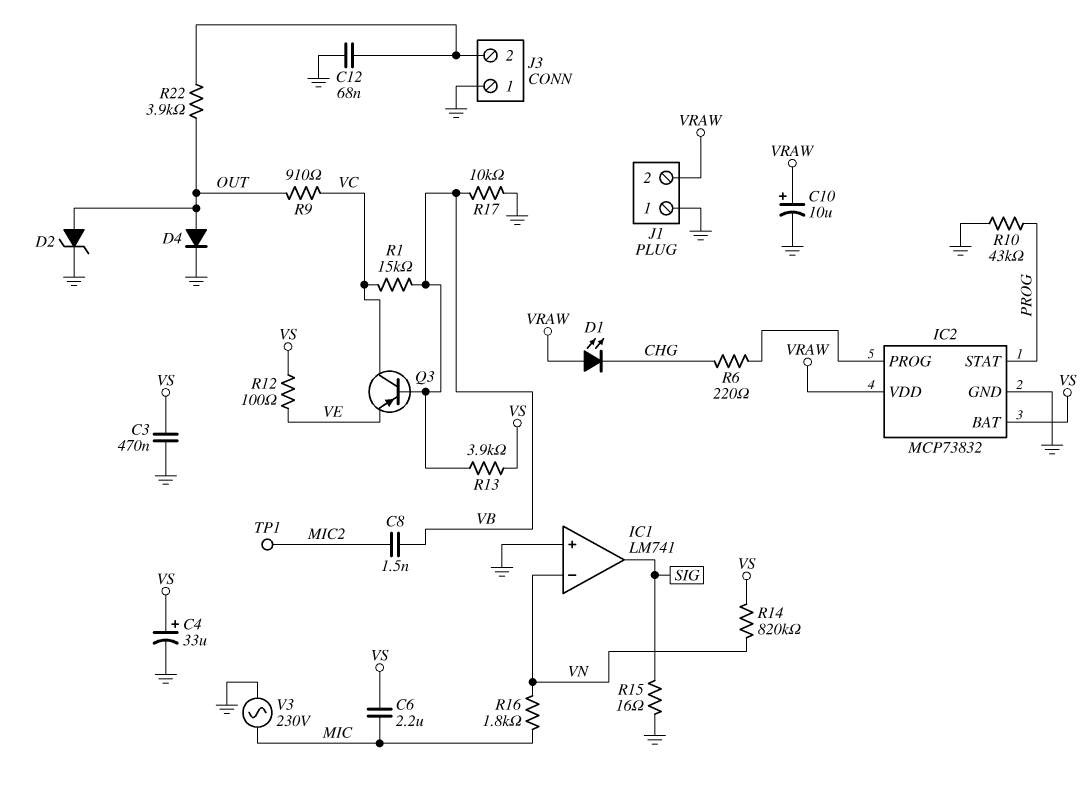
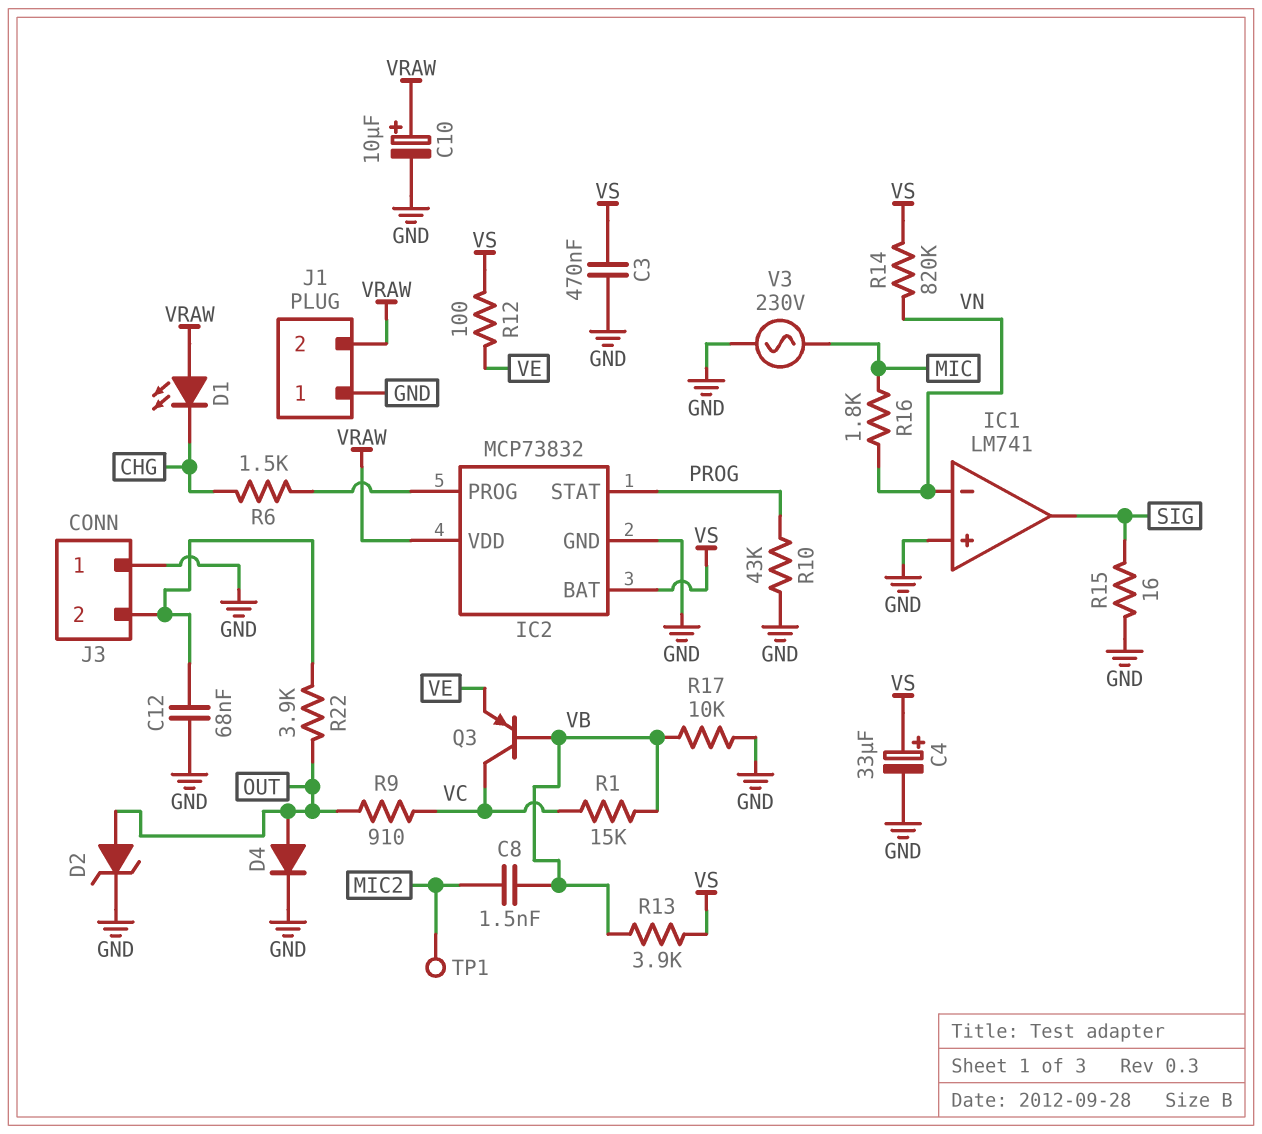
C6: 2.2uF (MIC, VS) -> none
R6: 220 (CHG, IC2/PROG) -> 1.5k (CHG, IC2/PROG)

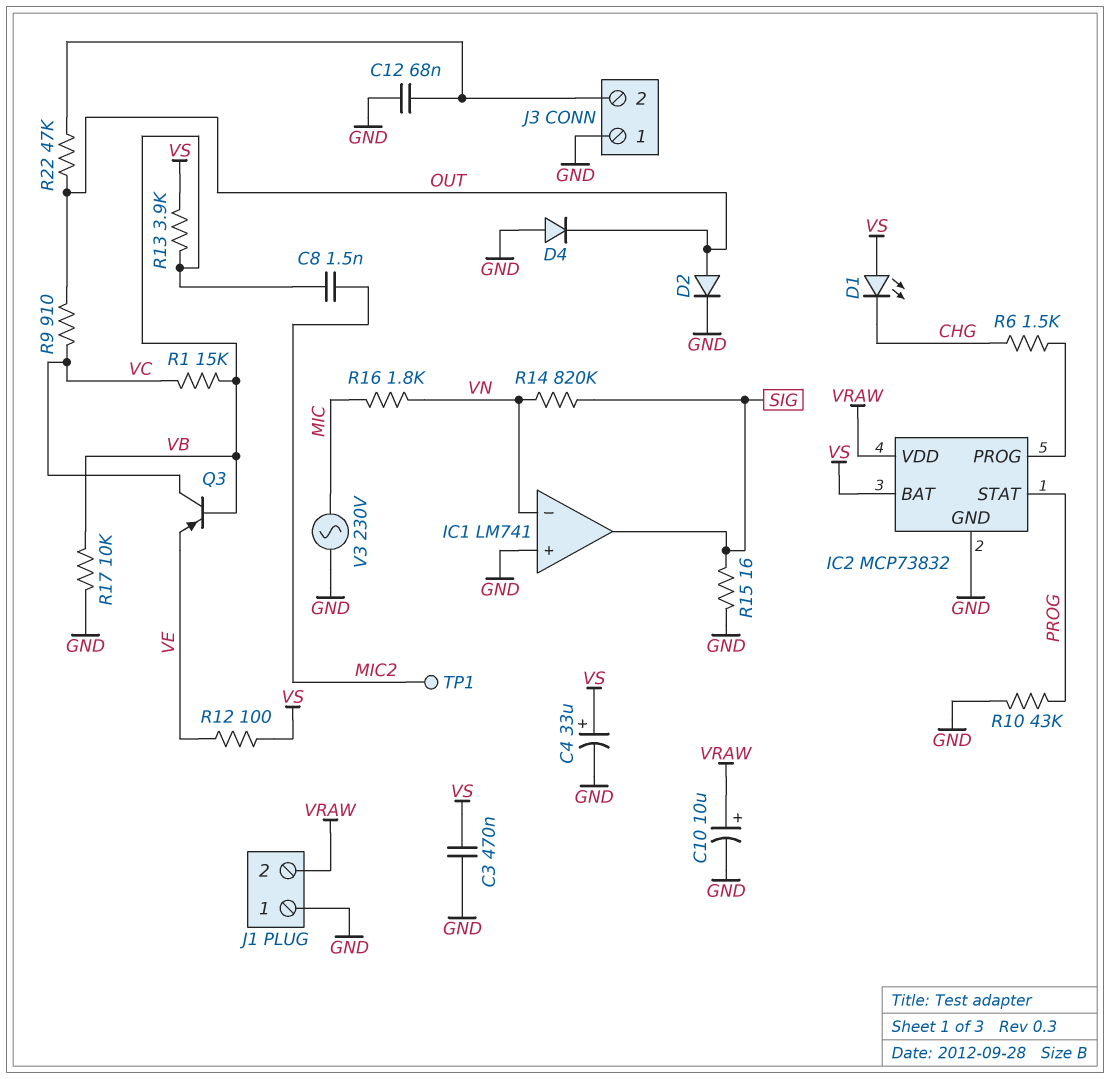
D1: LED (A VRAW, K CHG) -> LED (A VS, K CHG)
D2: zener (A OUT, K GND) -> diode (A OUT, K GND)
D4: diode (A OUT, K GND) -> diode (A GND, K OUT)
R14: 820k (VN, VS) -> 820k (SIG, VN)
R22: 3.9k (J3/2, OUT) -> 47k (J3/2, OUT)

